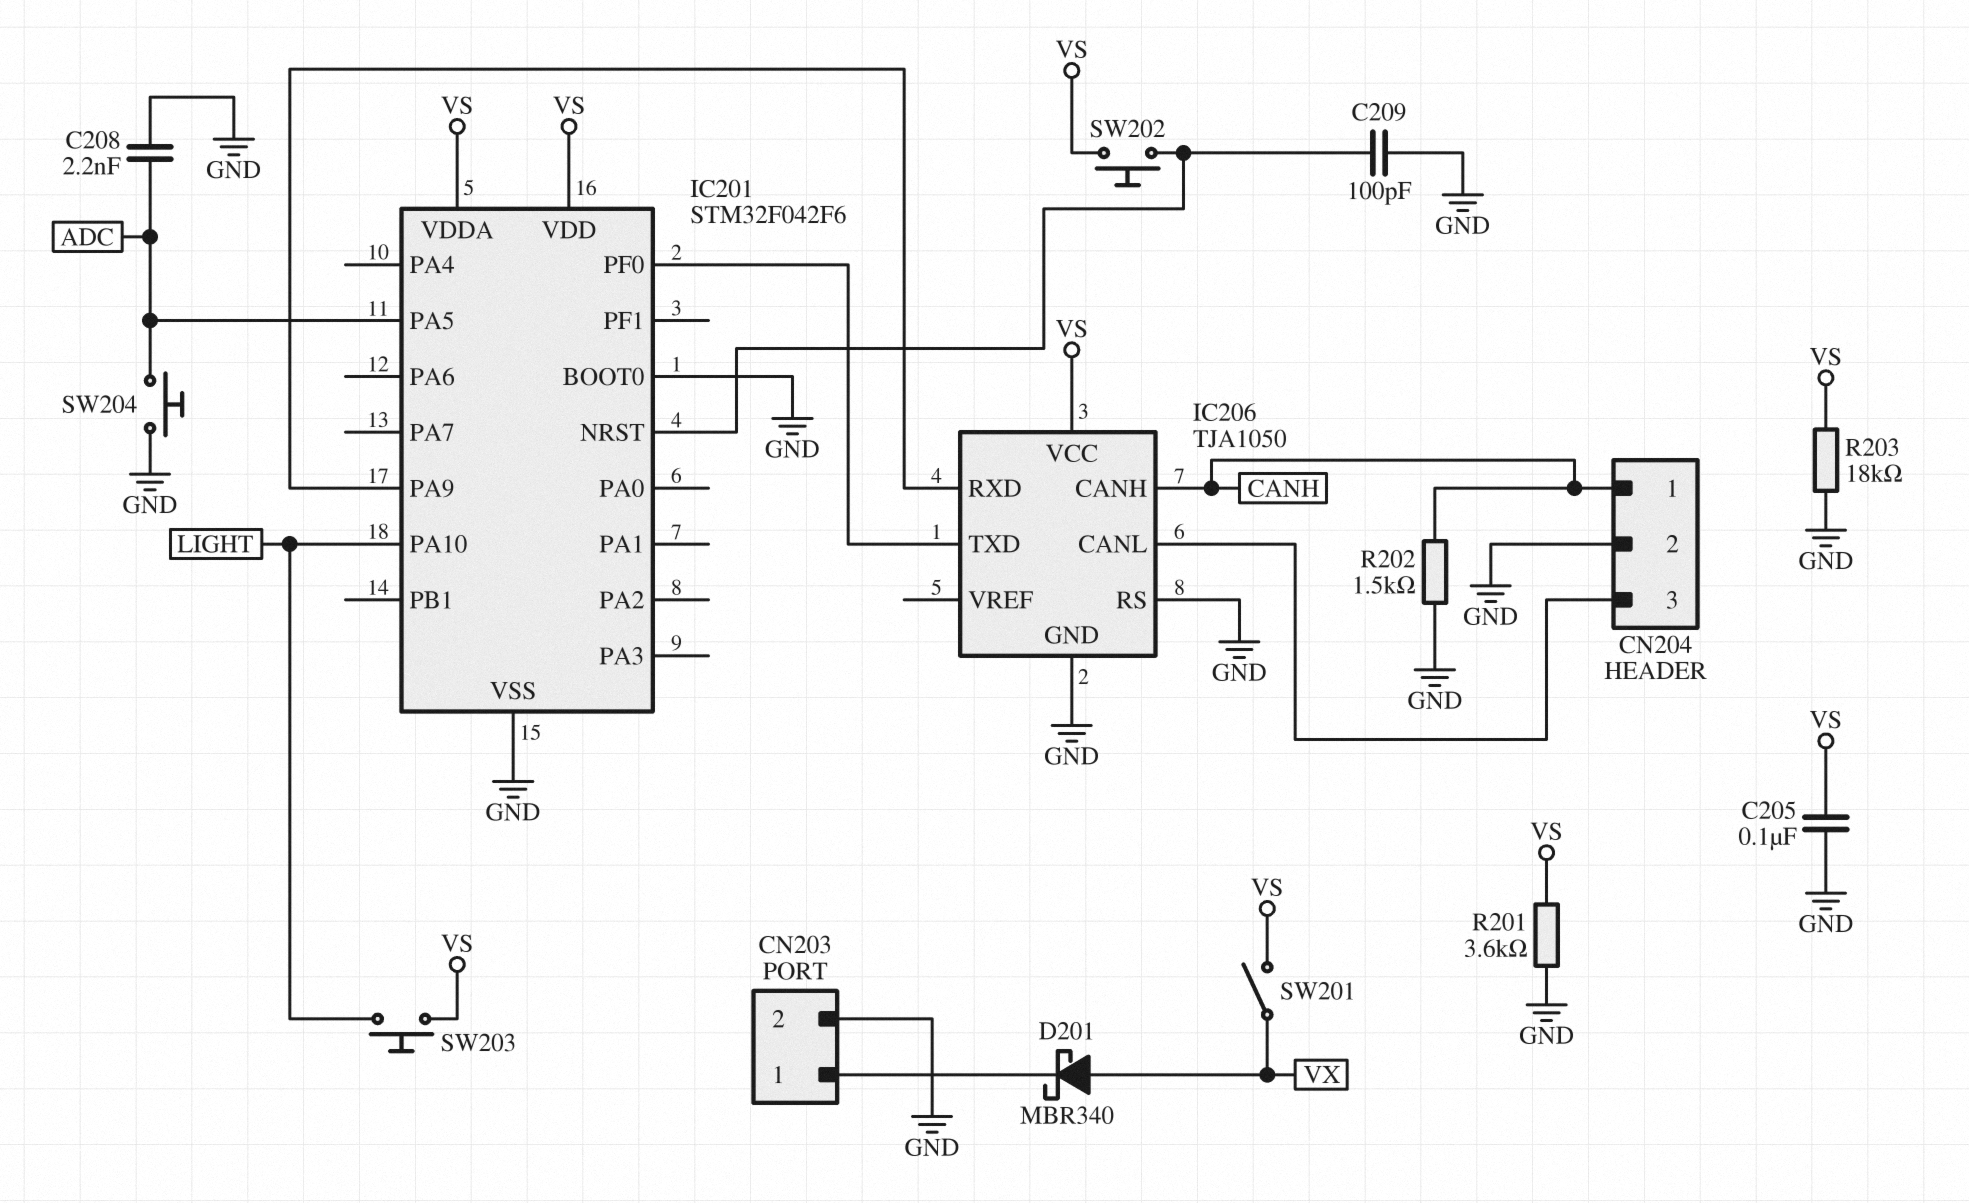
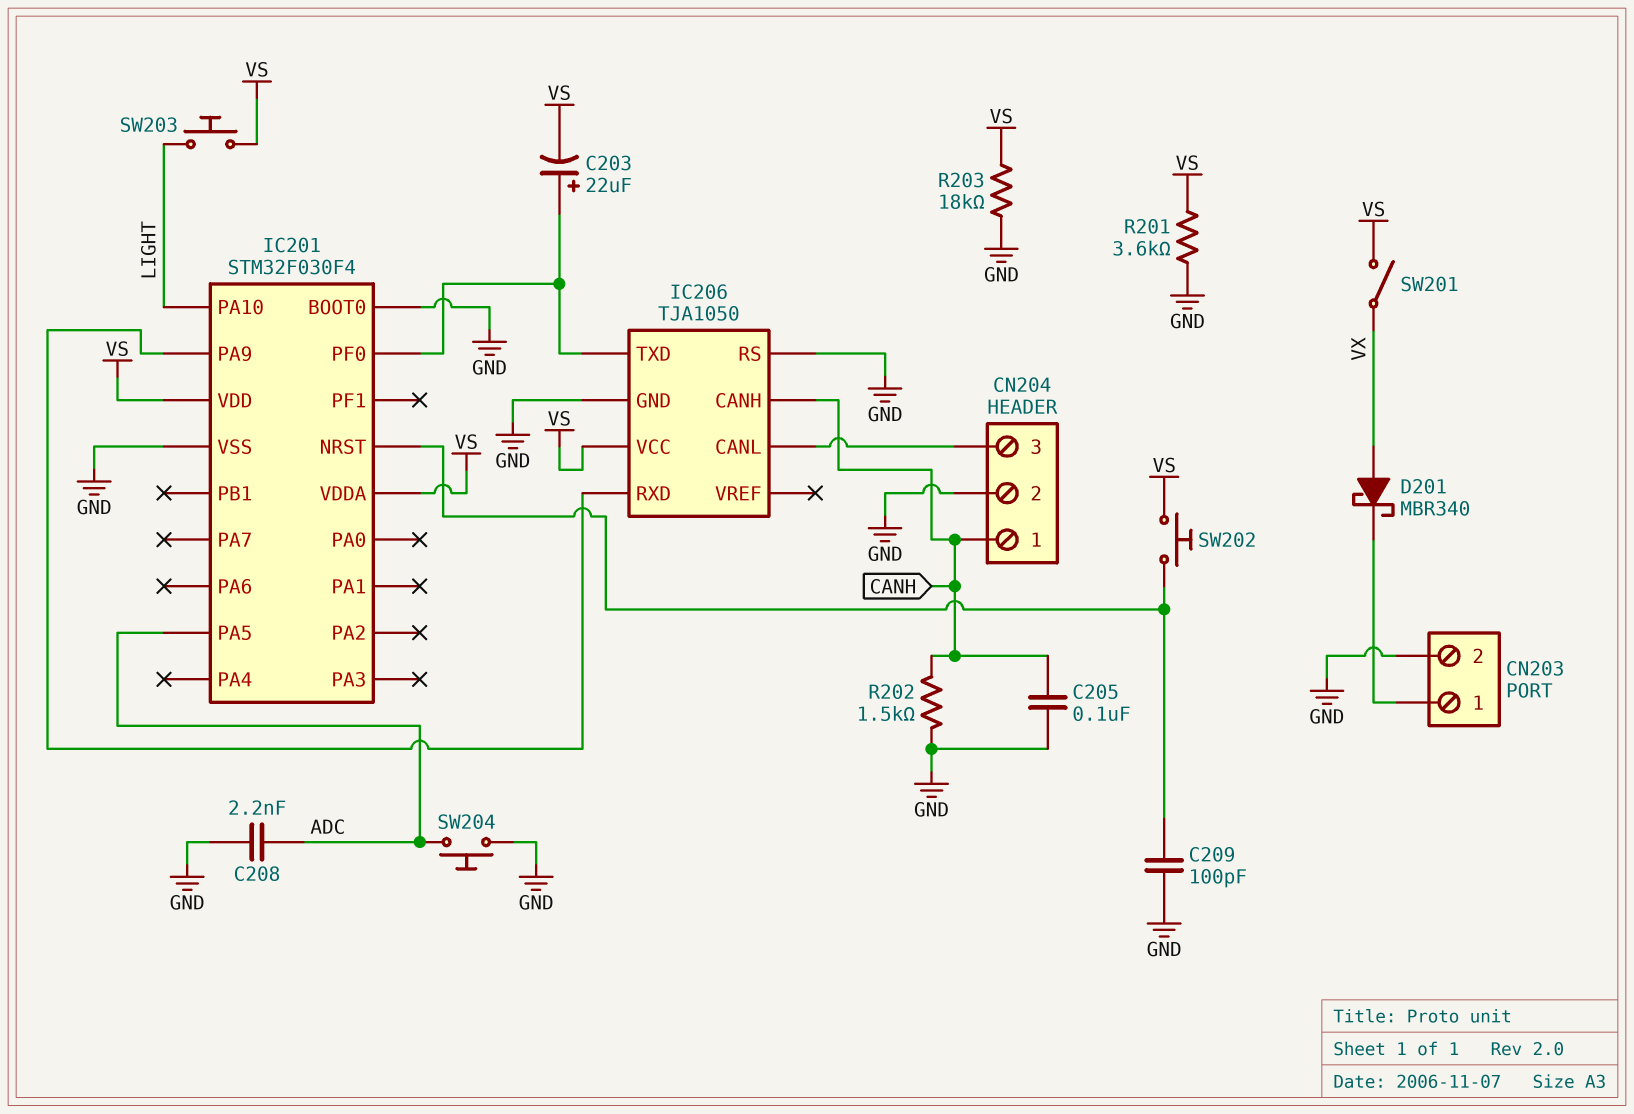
C203: none -> 22uF (plus IC201/PF0, minus VS)
C205: 100nF (GND, VS) -> 100nF (CANH, GND)
IC201: STM32F042F6 -> STM32F030F4

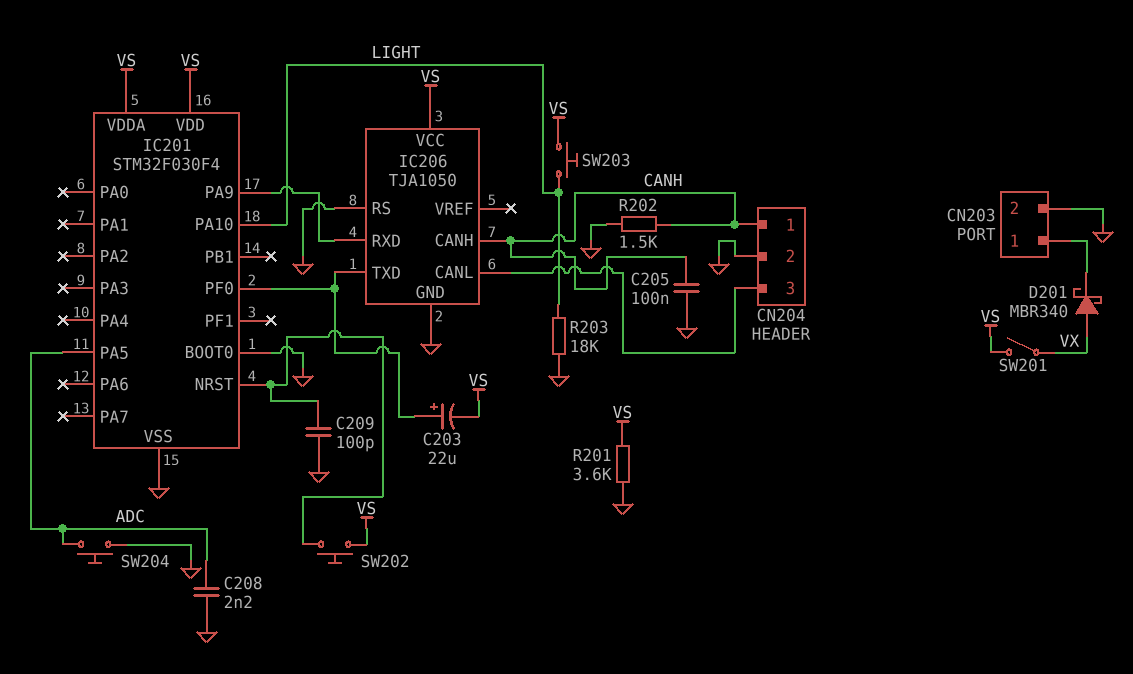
R203: 18k (GND, VS) -> 18k (GND, LIGHT)

